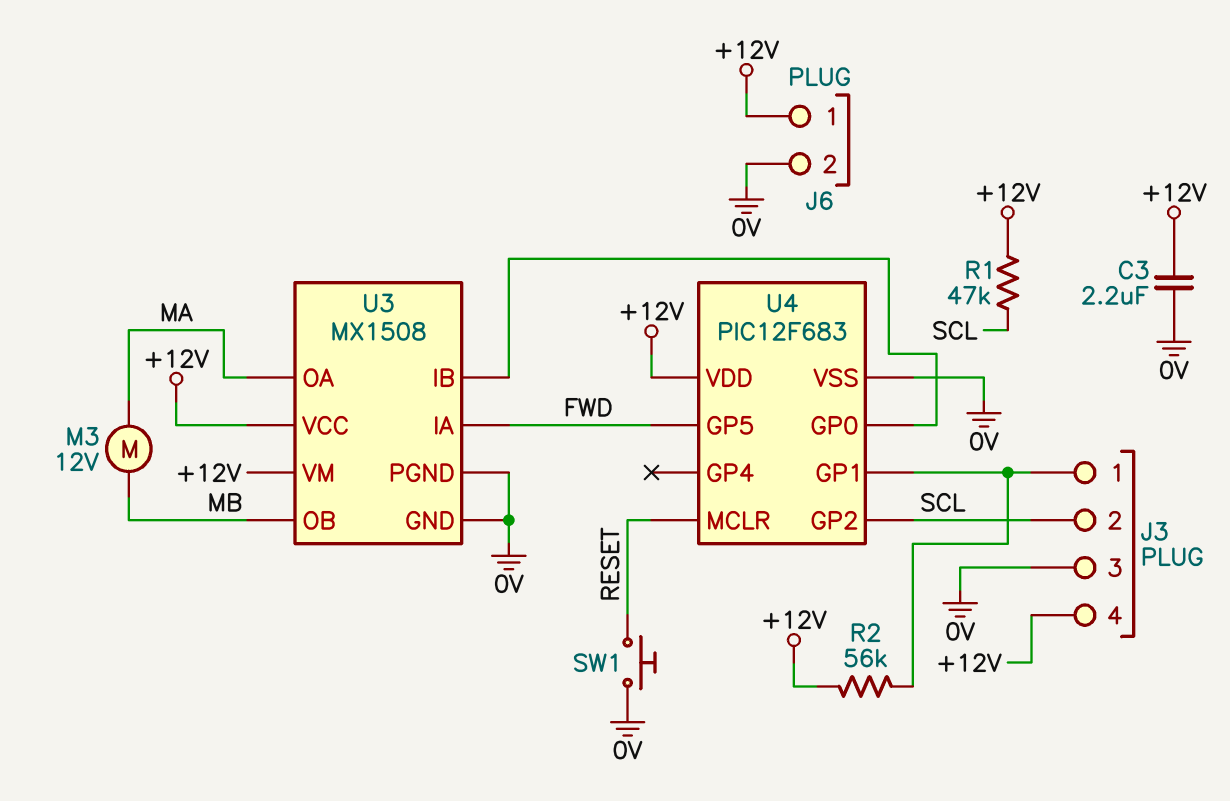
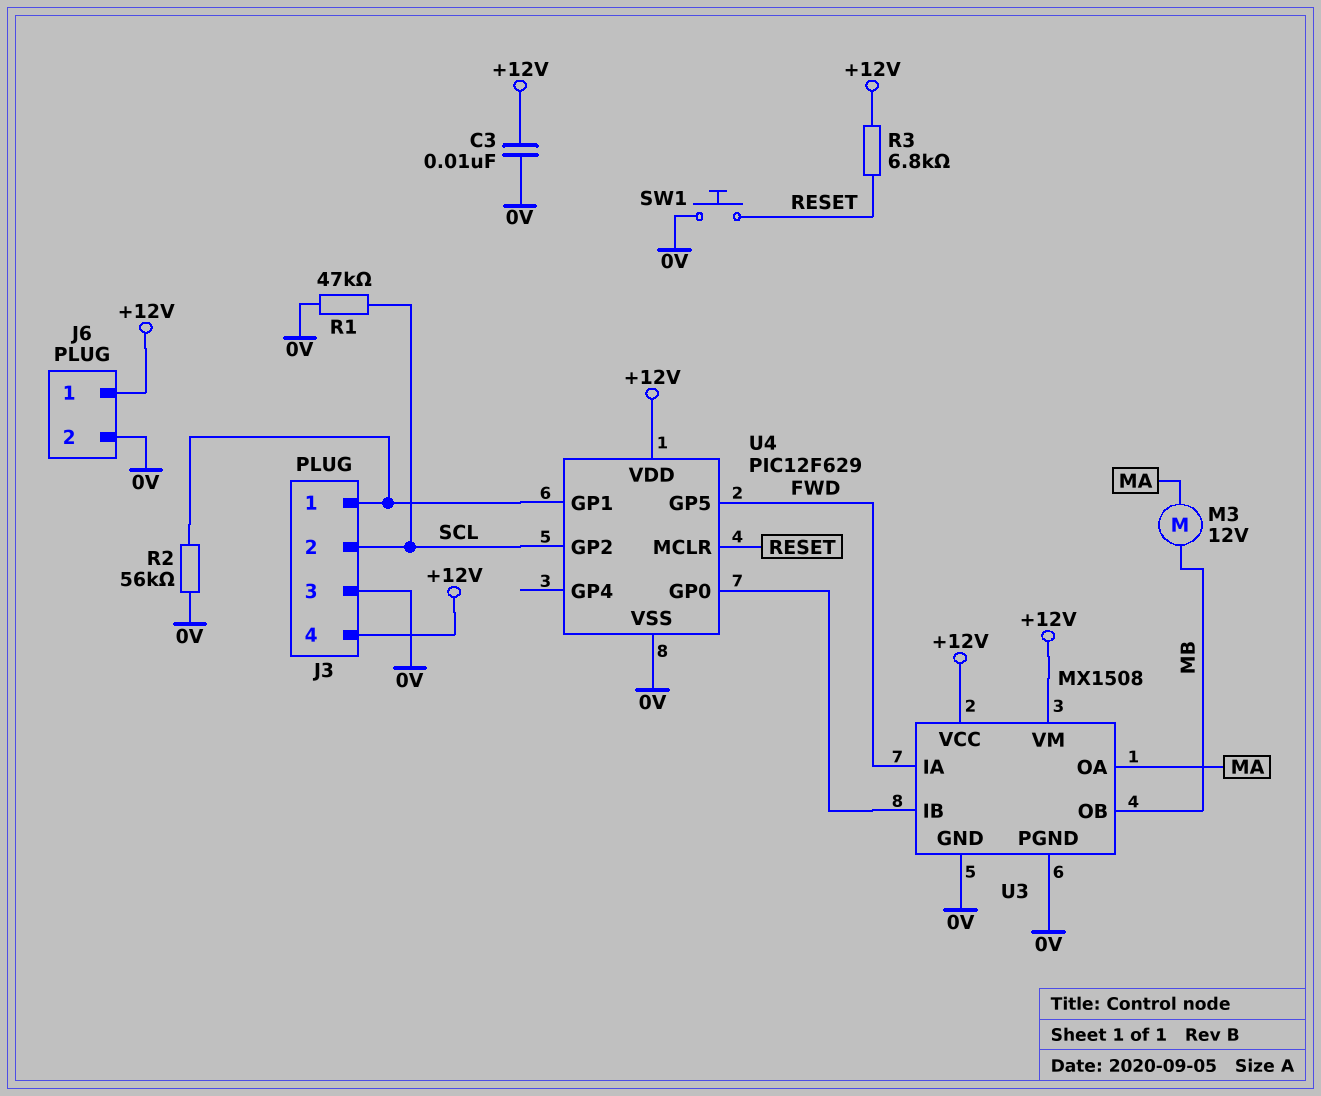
C3: 2.2uF (+12V, 0V) -> 10nF (+12V, 0V)
R1: 47k (+12V, SCL) -> 47k (0V, SCL)
R2: 56k (+12V, J3/1) -> 56k (0V, J3/1)
R3: none -> 6.8k (+12V, RESET)
U4: PIC12F683 -> PIC12F629

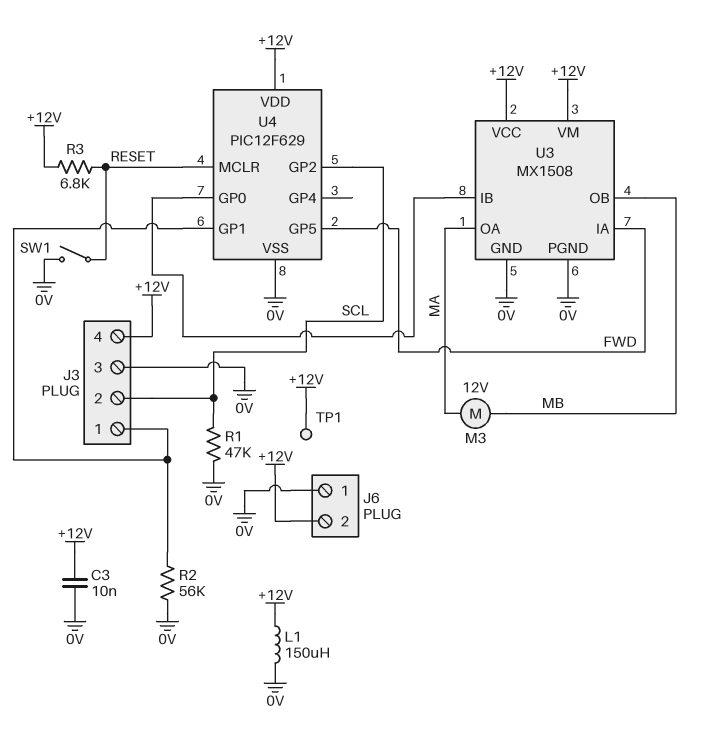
J6 pin 1: +12V -> 0V
J6 pin 2: 0V -> +12V
L1: none -> 150uH (+12V, 0V)
SW1: button (0V, RESET) -> switch (0V, RESET)
TP1: none -> test point (+12V)

